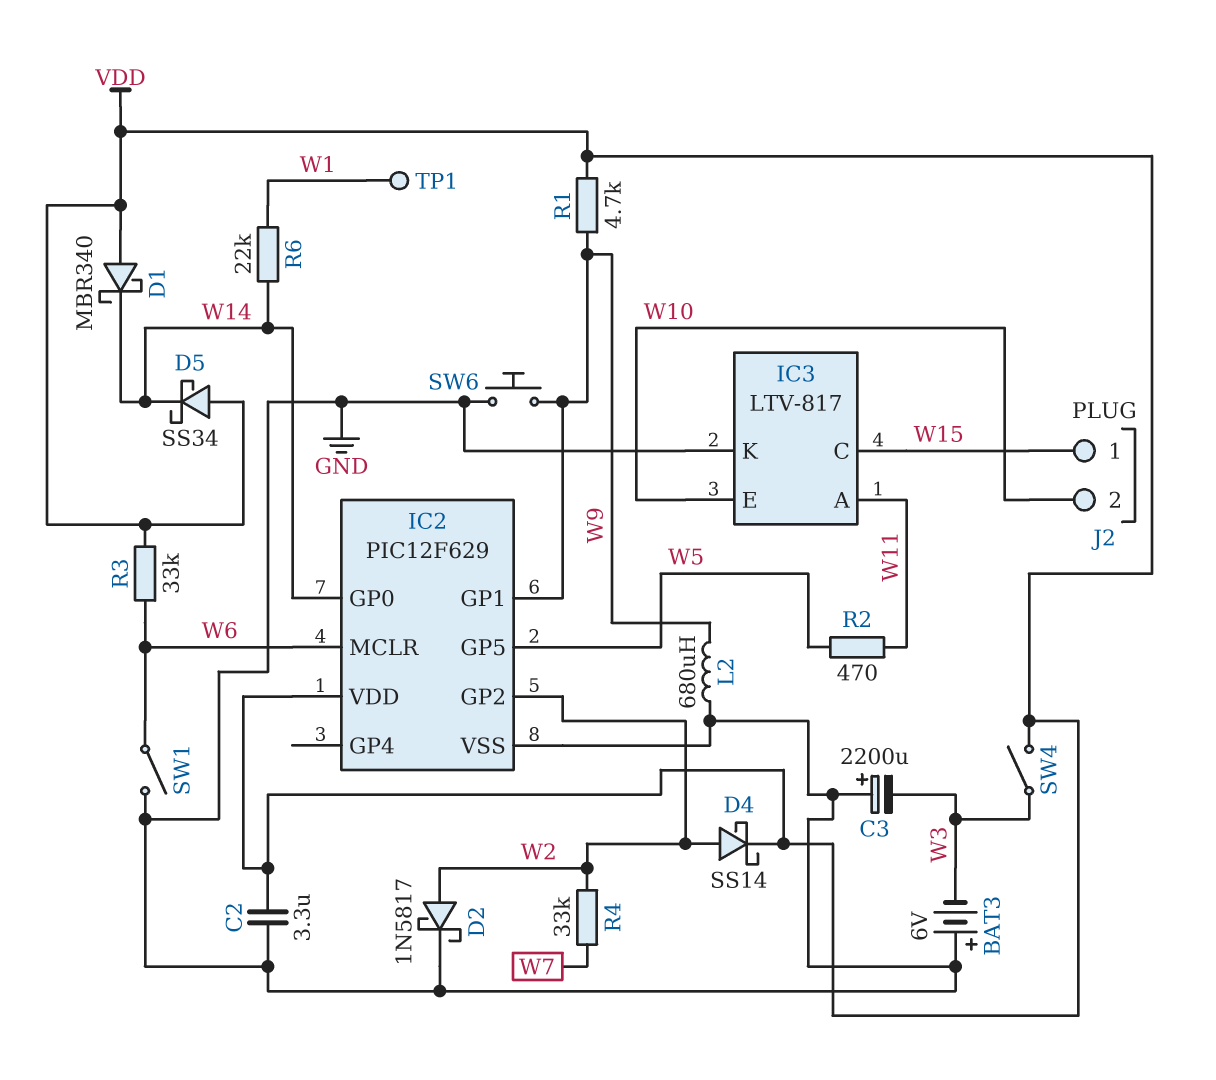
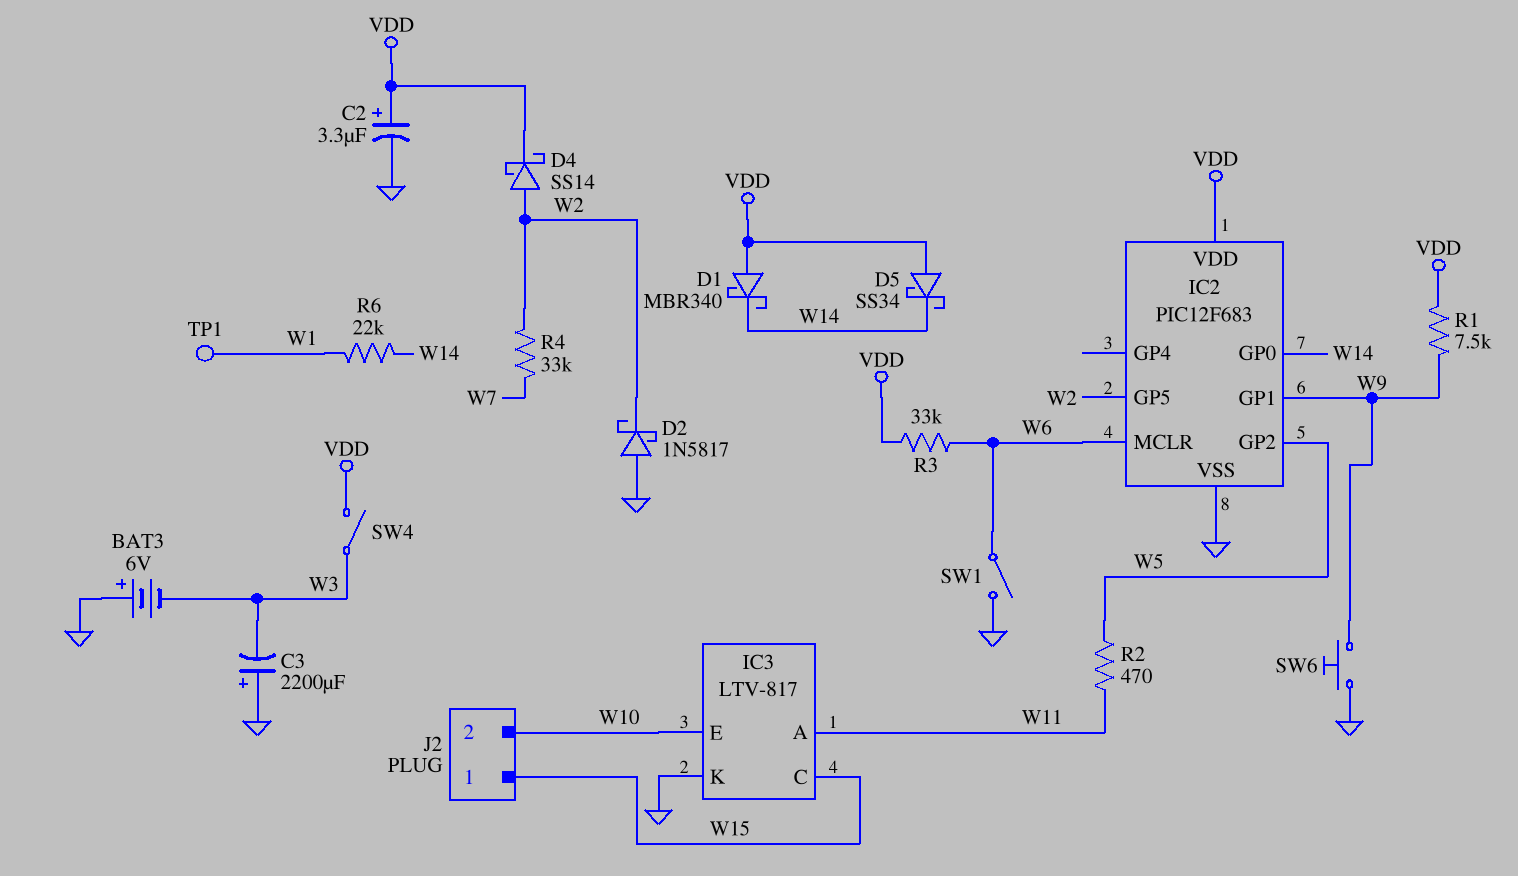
C2: 3.3uF (GND, VDD) -> 3.3uF (plus VDD, minus GND)
D2: schottky 1N5817 (A W2, K GND) -> schottky 1N5817 (A GND, K W2)
IC2: PIC12F629 -> PIC12F683
IC2 pin GP2: W2 -> W5
IC2 pin GP5: W5 -> W2
L2: 680uH (GND, W9) -> none
R1: 4.7k (VDD, W9) -> 7.5k (VDD, W9)

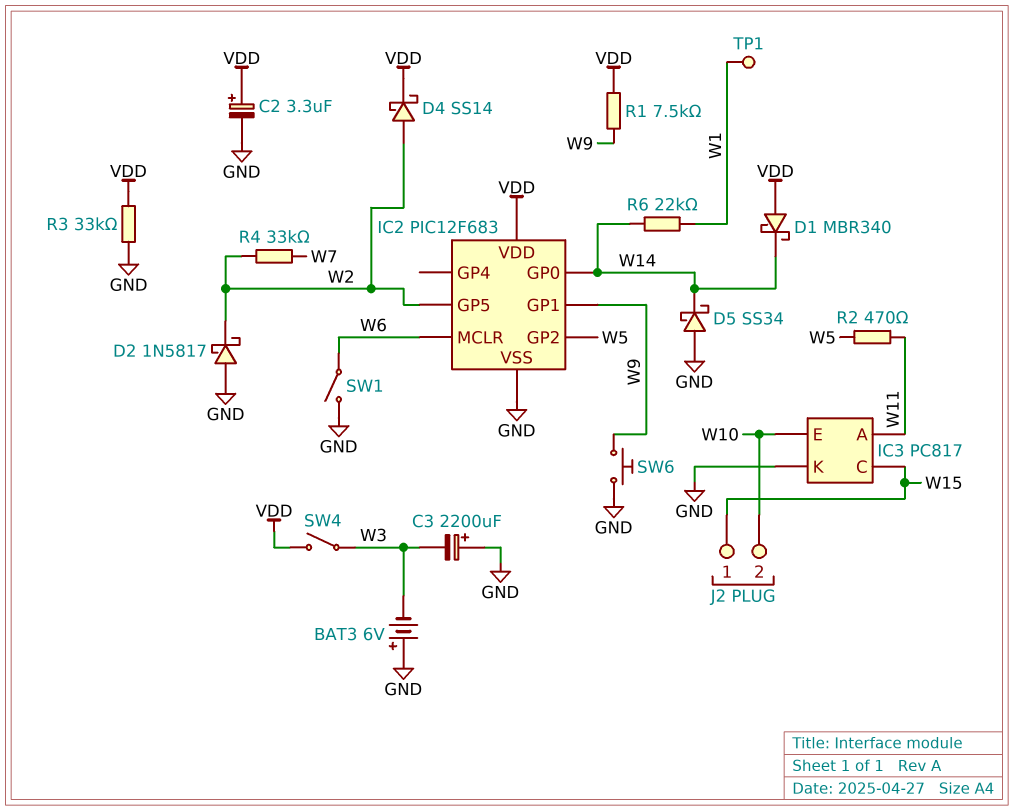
D5: schottky SS34 (A VDD, K W14) -> schottky SS34 (A GND, K W14)
IC3: LTV-817 -> PC817
R3: 33k (VDD, W6) -> 33k (GND, VDD)

